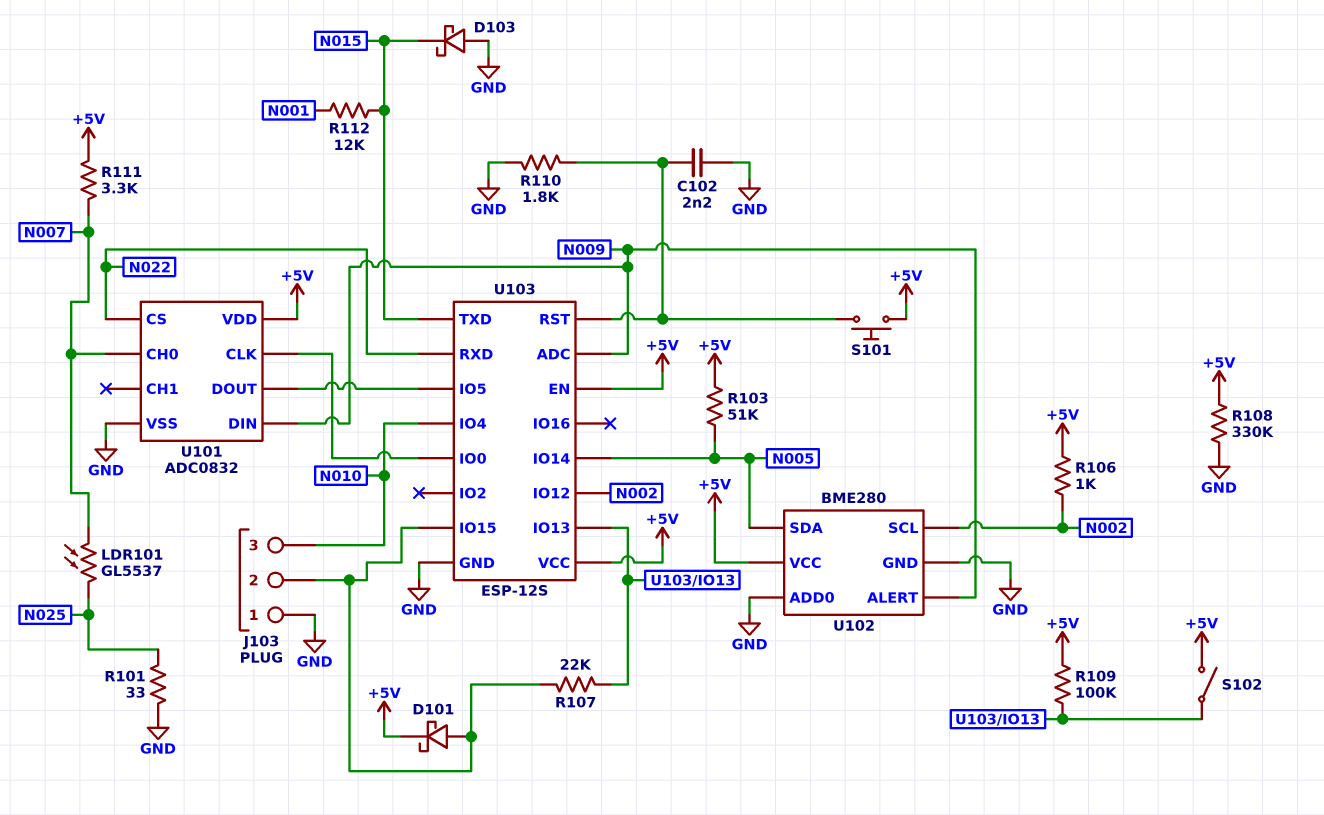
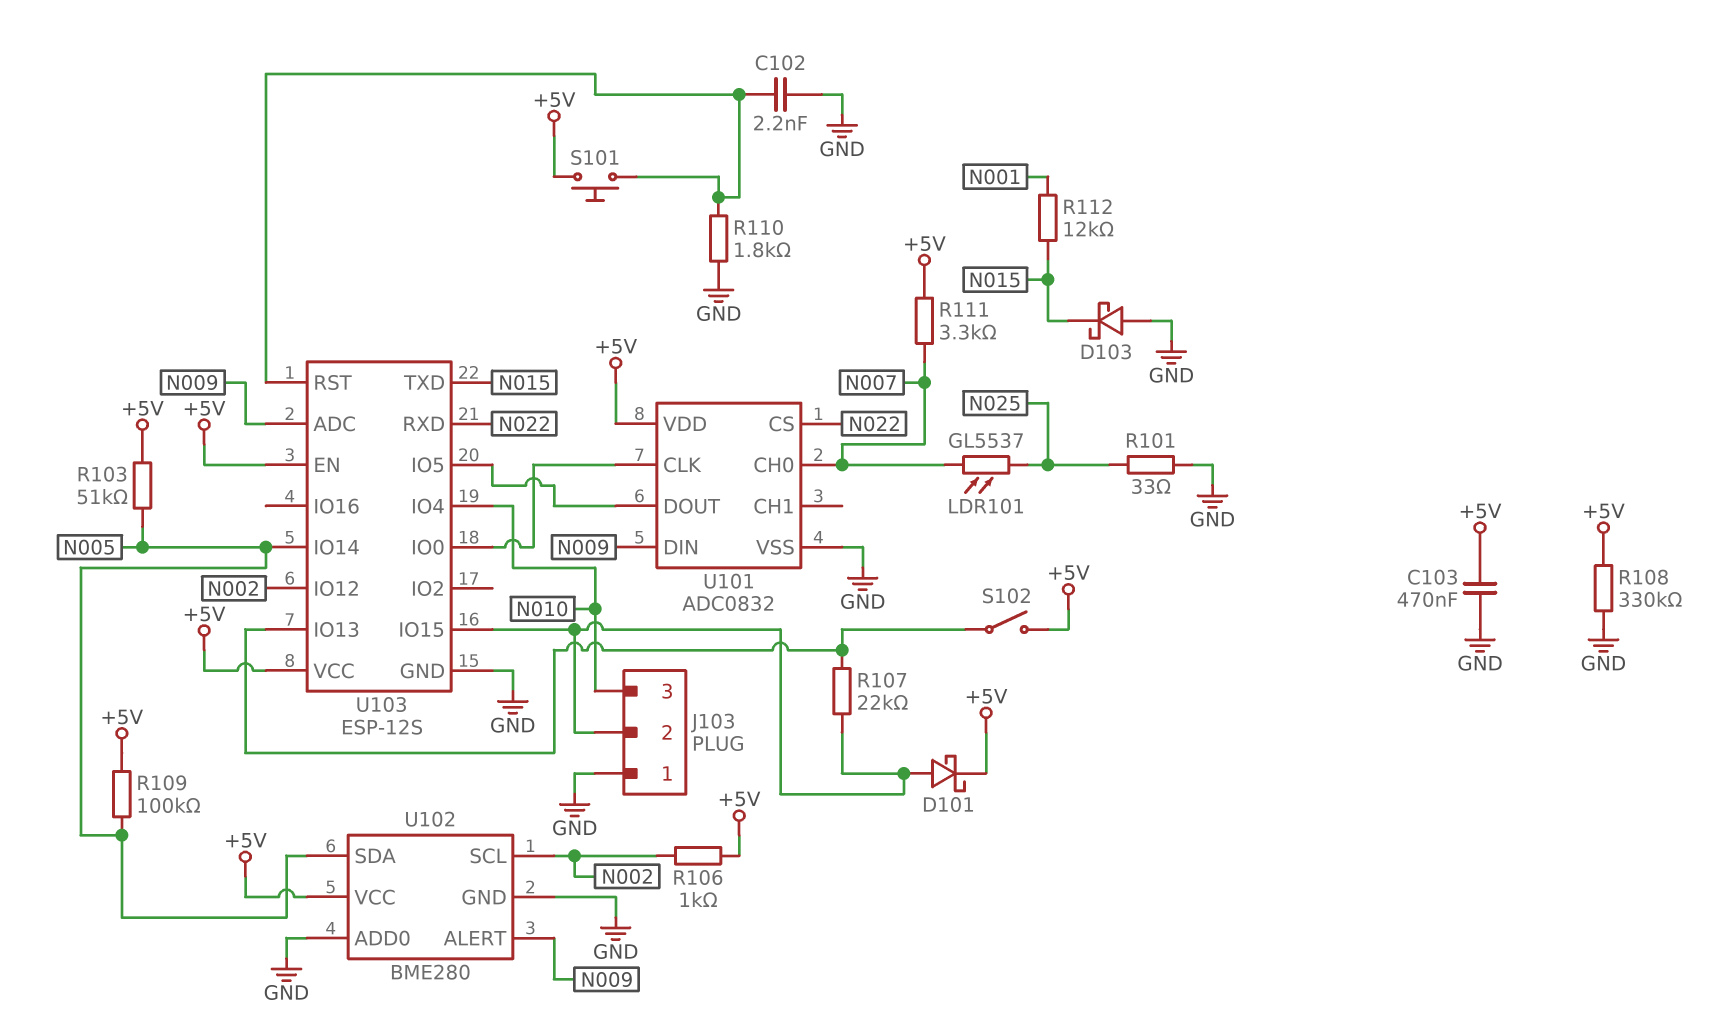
C103: none -> 470nF (+5V, GND)
R109: 100k (+5V, U103/IO13) -> 100k (+5V, N005)

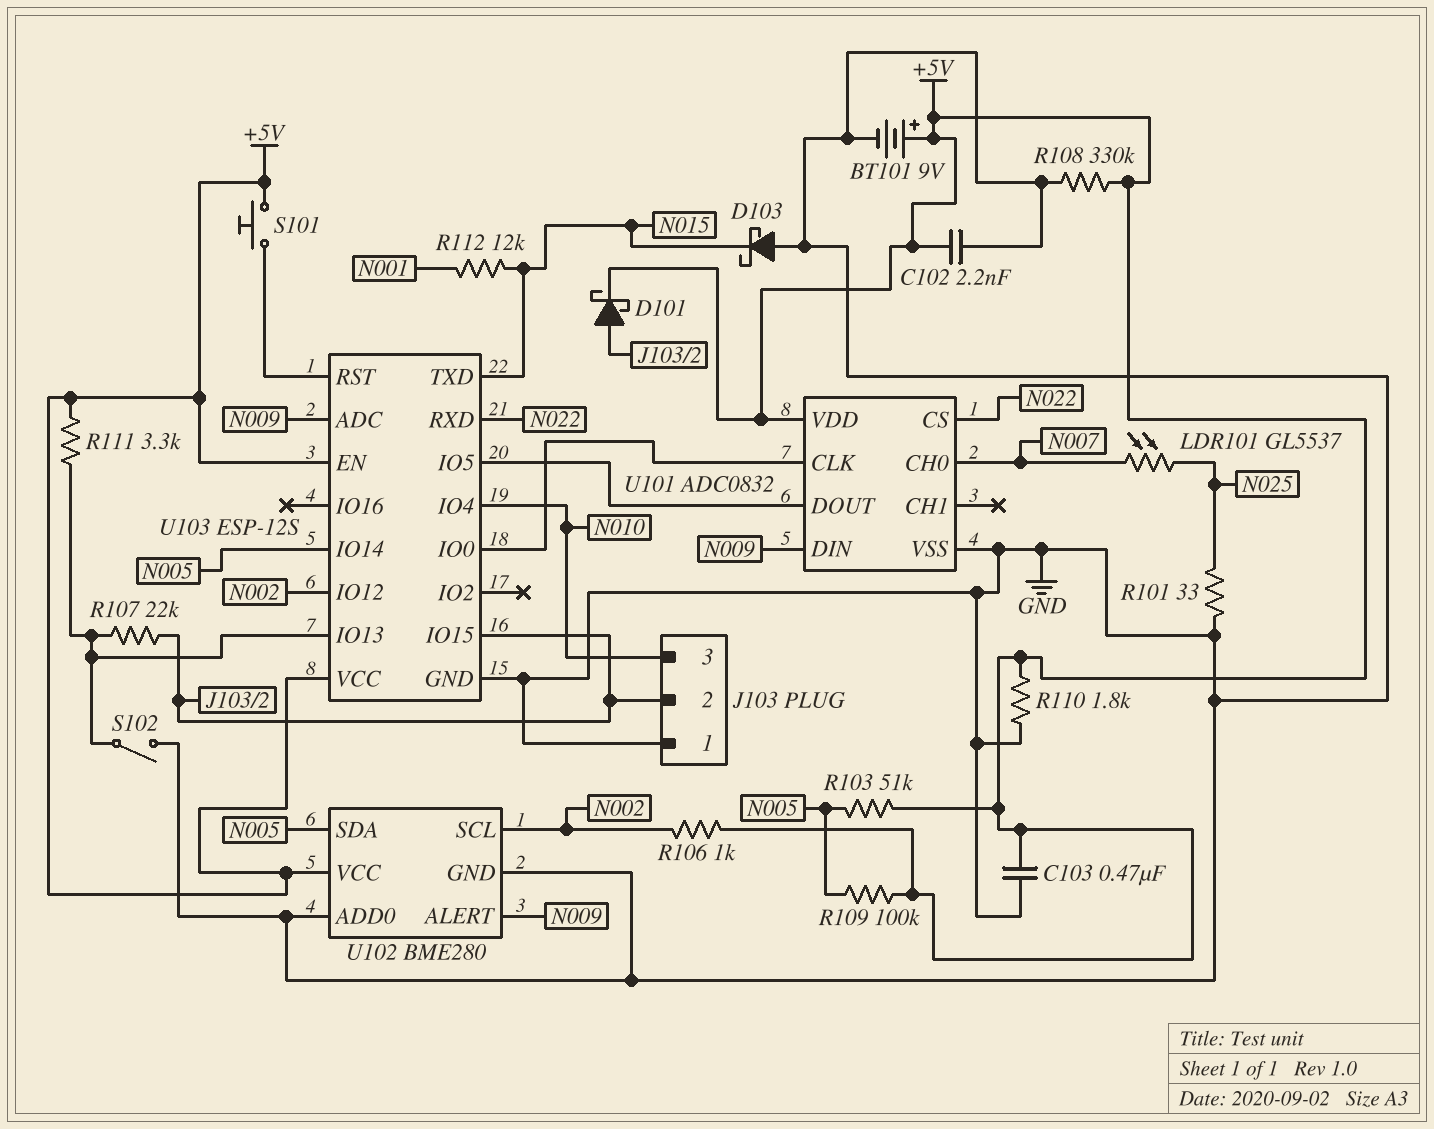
BT101: none -> 9V (plus +5V, minus GND)
C102: 2.2nF (GND, U103/RST) -> 2.2nF (+5V, GND)
R110: 1.8k (GND, U103/RST) -> 1.8k (+5V, GND)
R111: 3.3k (+5V, N007) -> 3.3k (+5V, U103/IO13)
S102: switch (+5V, U103/IO13) -> switch (GND, U103/IO13)

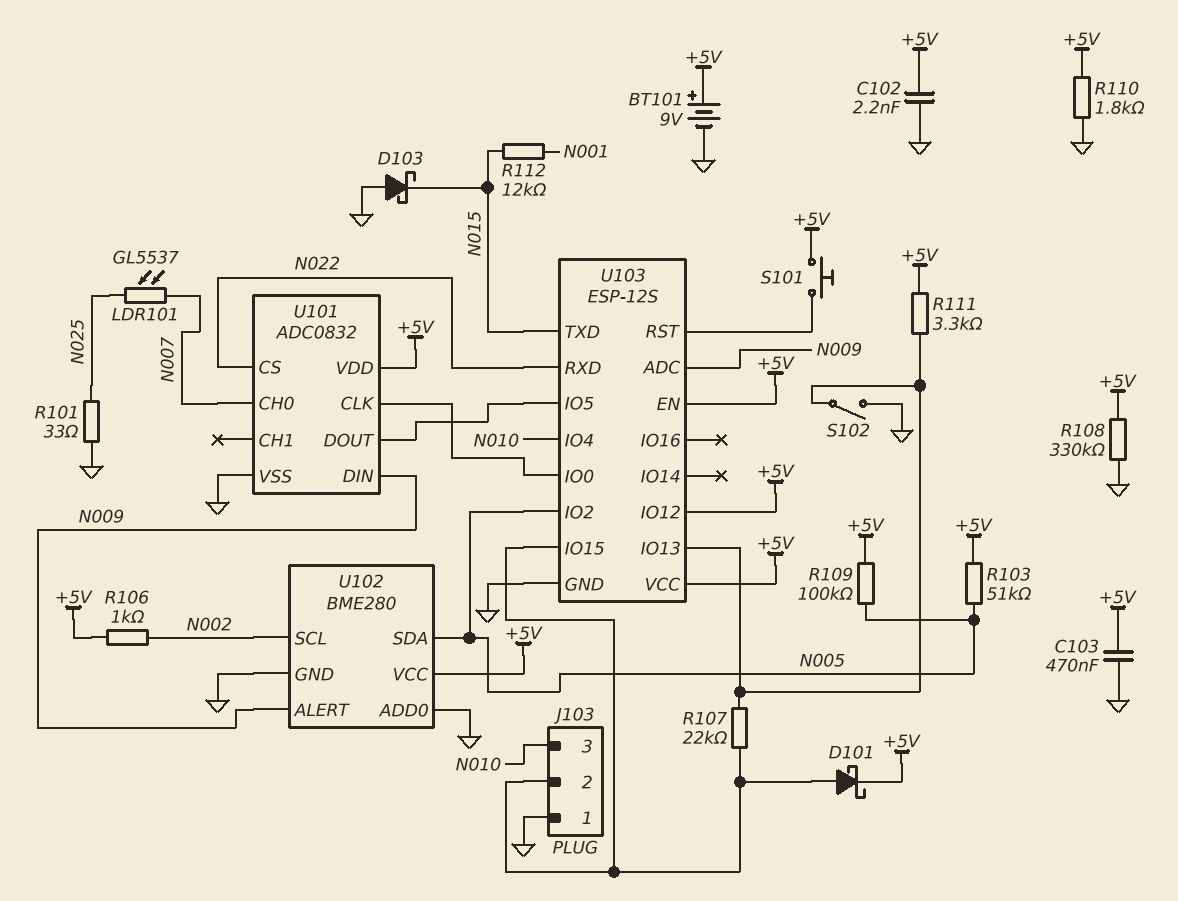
U103 pin IO2: none -> N005
U103 pin IO12: N002 -> +5V
U103 pin IO14: N005 -> none

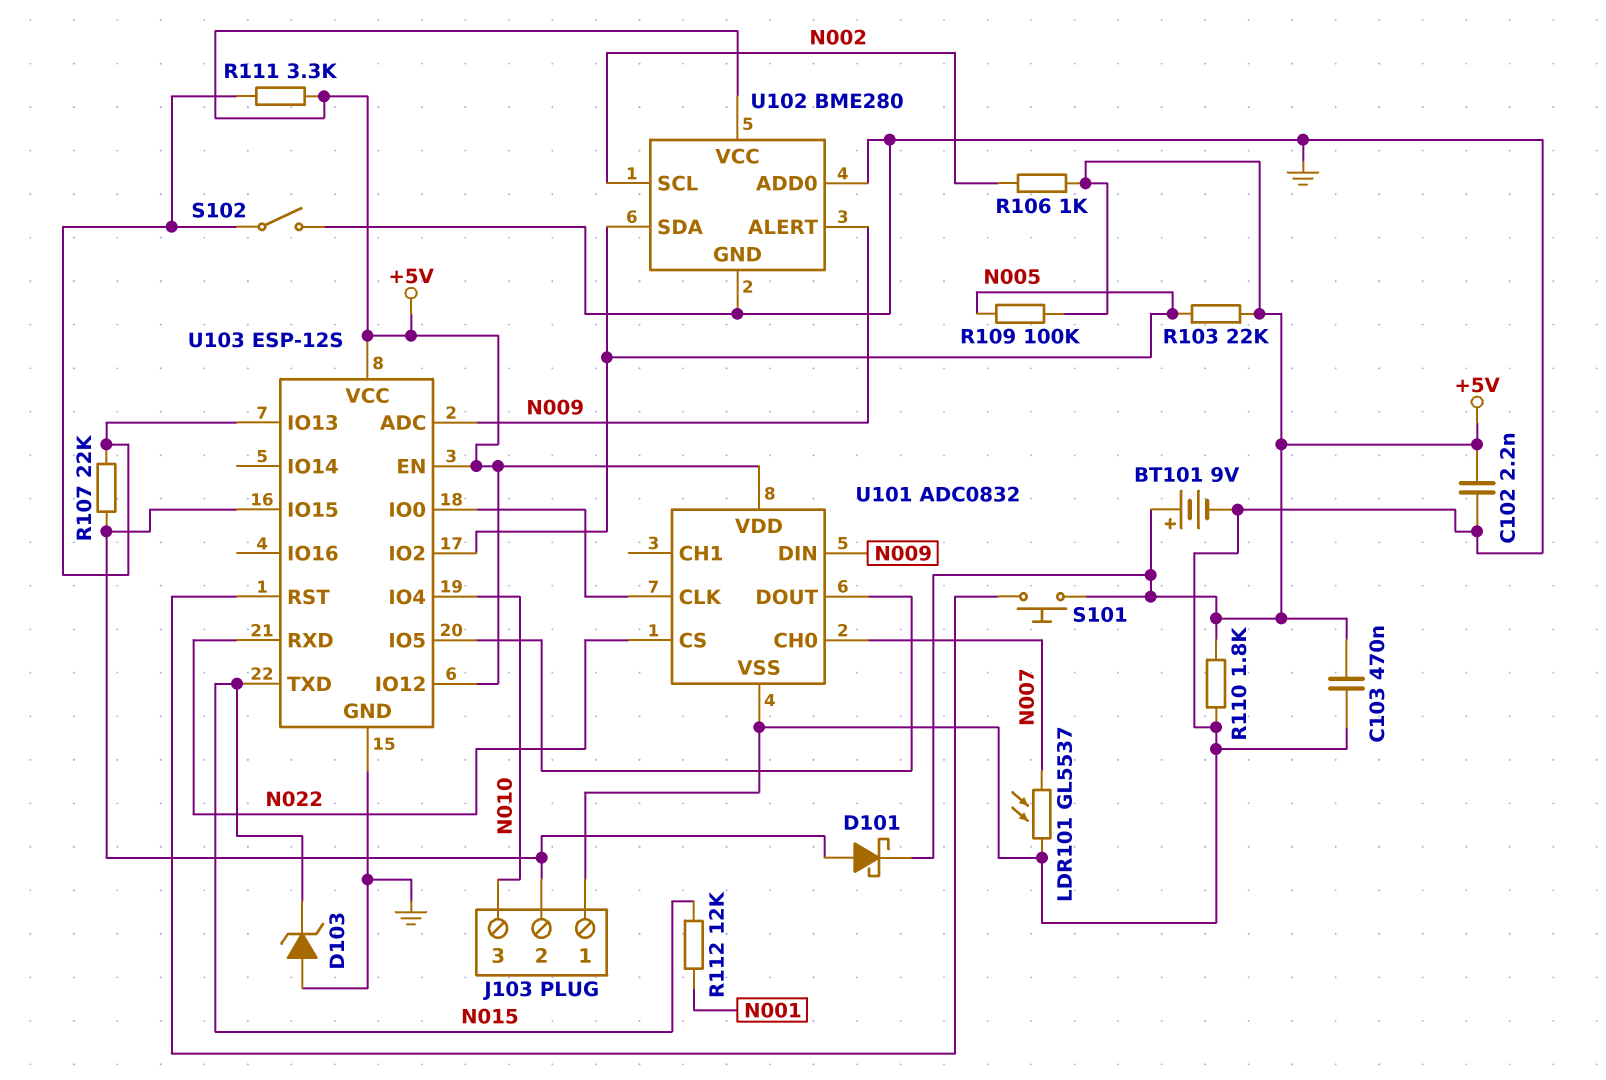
D103: schottky (A GND, K N015) -> zener (A GND, K N015)
LDR101: GL5537 (N007, N025) -> GL5537 (GND, N007)
R101: 33 (GND, N025) -> none
R103: 51k (+5V, N005) -> 22k (+5V, N005)
R108: 330k (+5V, GND) -> none

